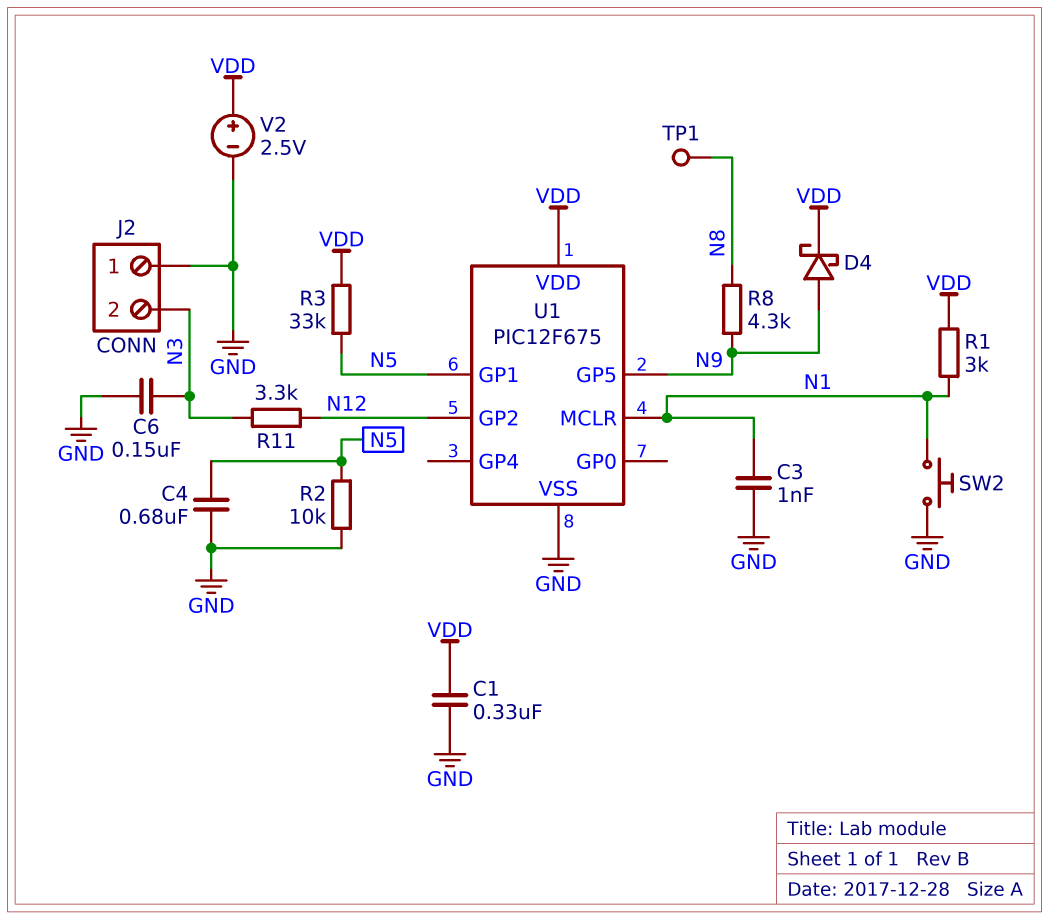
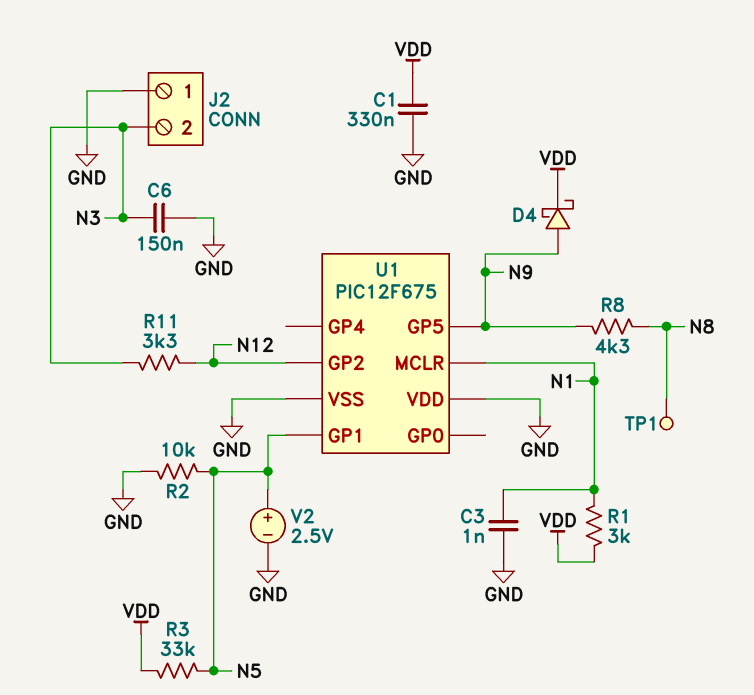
C4: 680nF (GND, N5) -> none
SW2: button (GND, N1) -> none
U1 pin VDD: VDD -> GND
V2: 2.5V (plus VDD, minus GND) -> 2.5V (plus N5, minus GND)

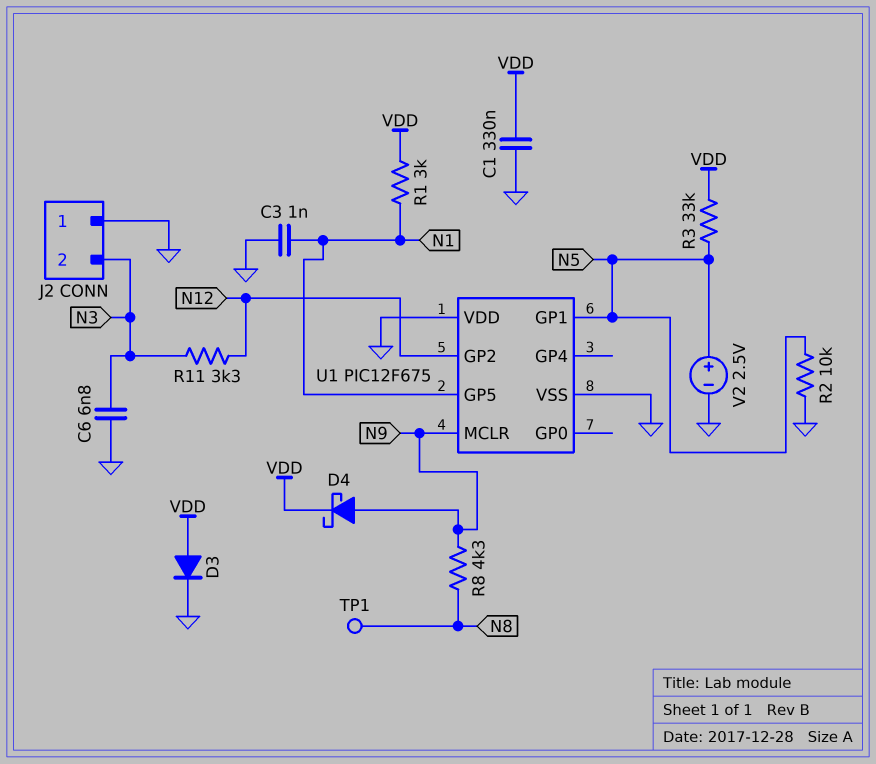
C6: 150nF (GND, N3) -> 6.8nF (GND, N3)
D3: none -> diode (A VDD, K GND)
U1 pin GP5: N9 -> N1
U1 pin MCLR: N1 -> N9

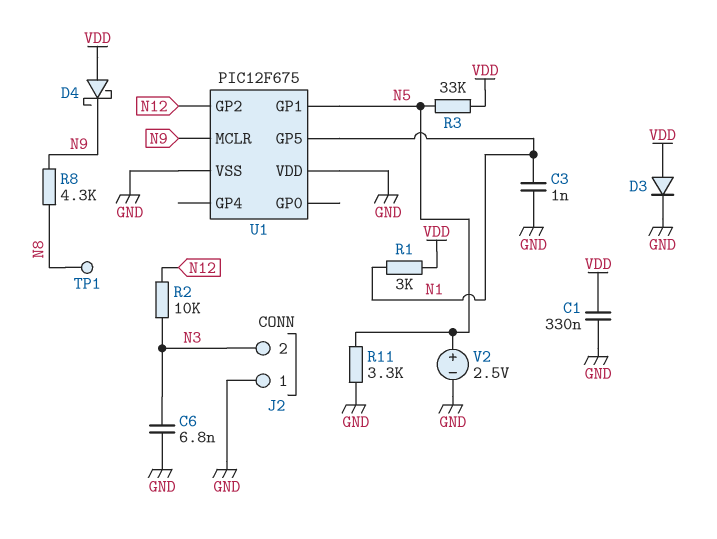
D4: schottky (A N9, K VDD) -> schottky (A VDD, K N9)
R2: 10k (GND, N5) -> 10k (N3, N12)
R11: 3.3k (N3, N12) -> 3.3k (GND, N5)

